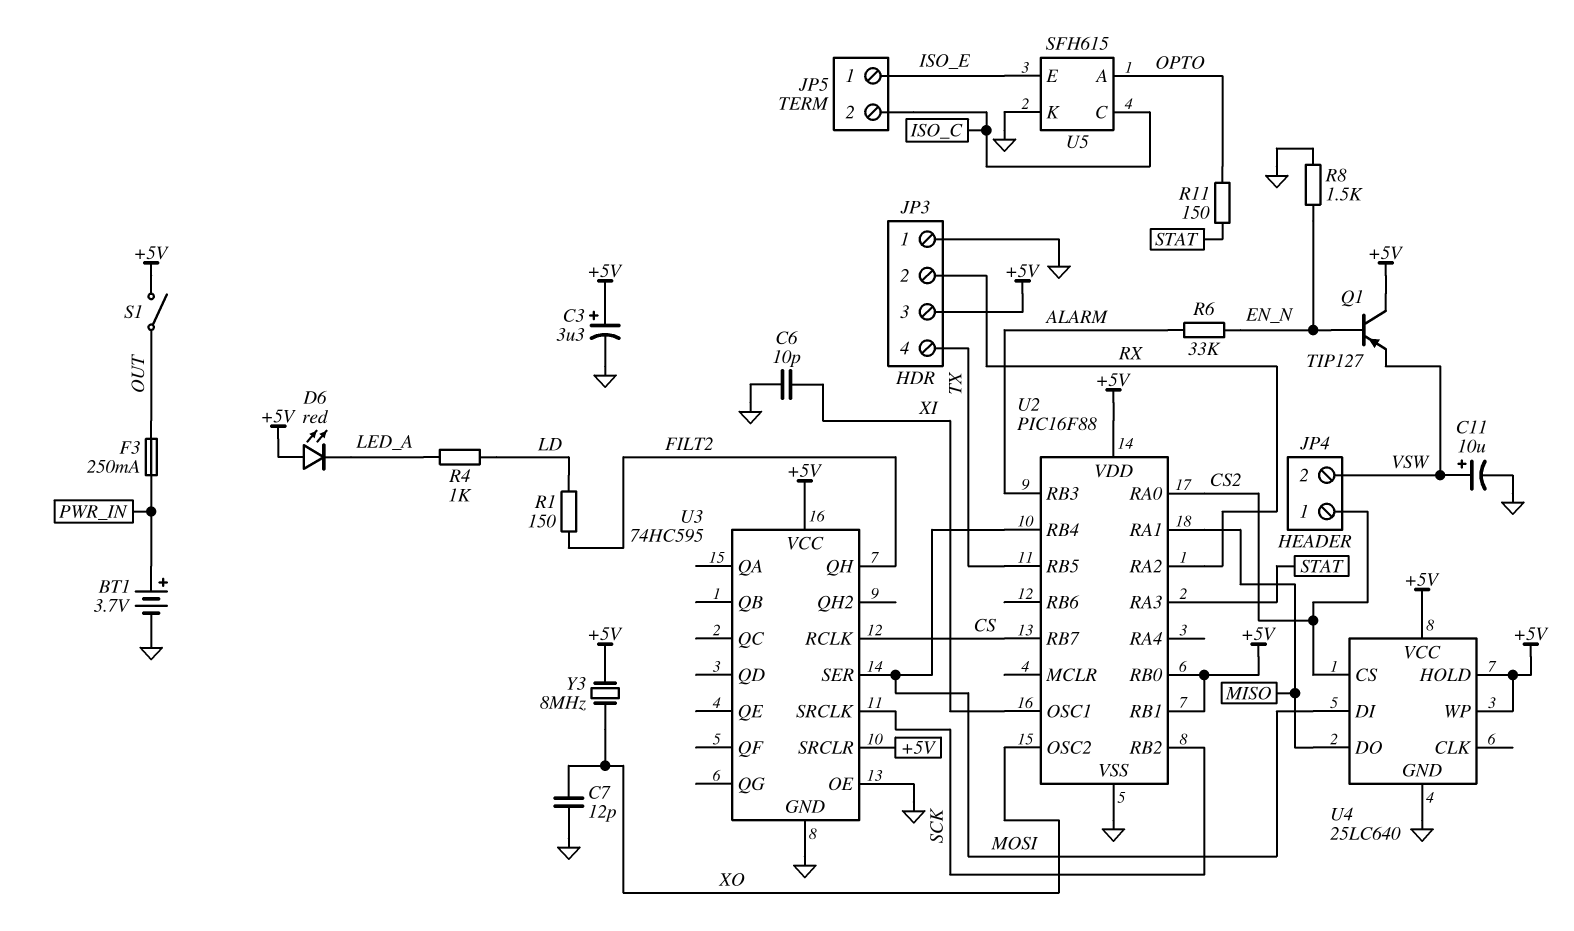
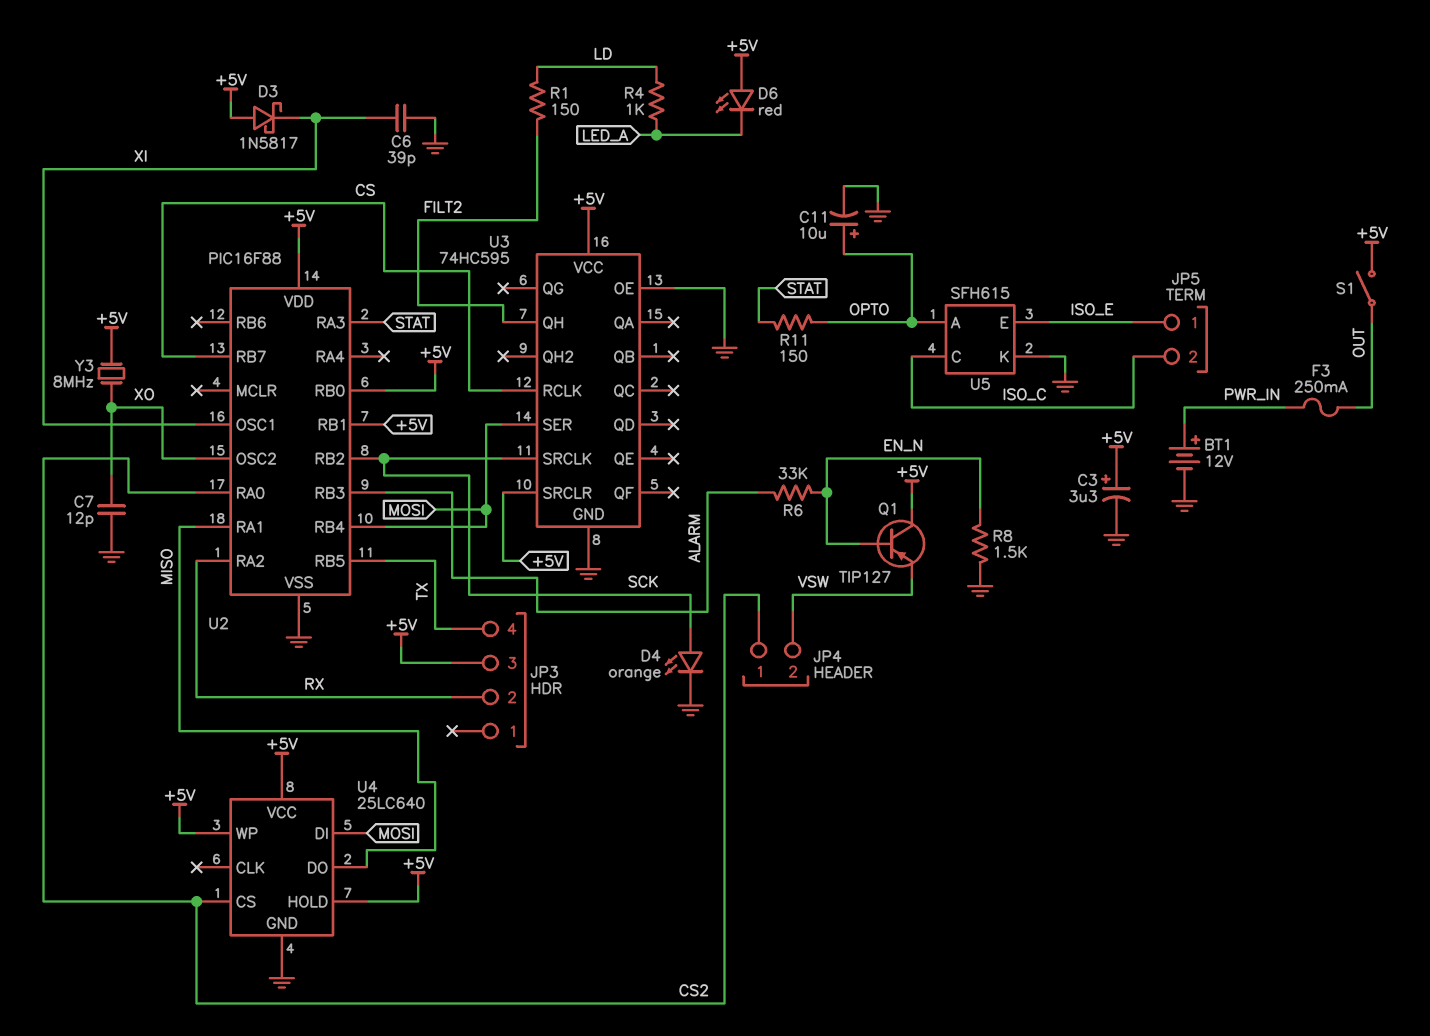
BT1: 3.7V (plus PWR_IN, minus GND) -> 12V (plus PWR_IN, minus GND)
C6: 10pF (GND, XI) -> 39pF (GND, XI)
C11: 10uF (plus VSW, minus GND) -> 10uF (plus OPTO, minus GND)
D3: none -> schottky 1N5817 (A +5V, K XI)
D4: none -> LED orange (A SCK, K GND)
JP3 pin 1: GND -> none

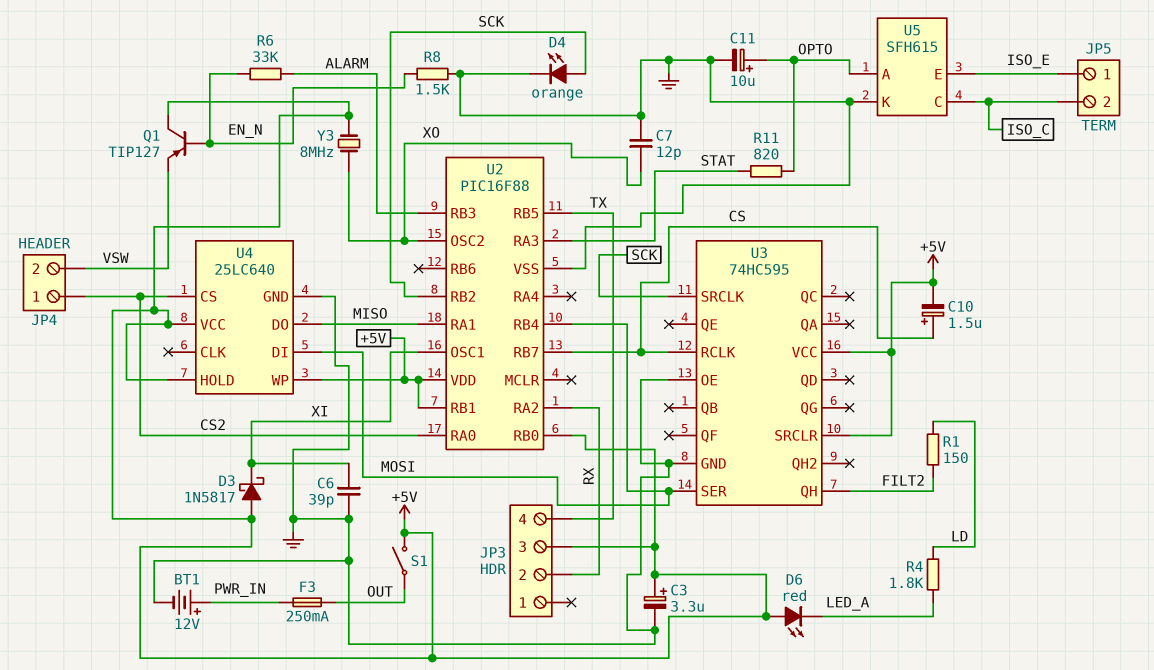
C10: none -> 1.5uF (plus CS, minus +5V)
R4: 1k (LD, LED_A) -> 1.8k (LD, LED_A)
R11: 150 (OPTO, STAT) -> 820 (OPTO, STAT)

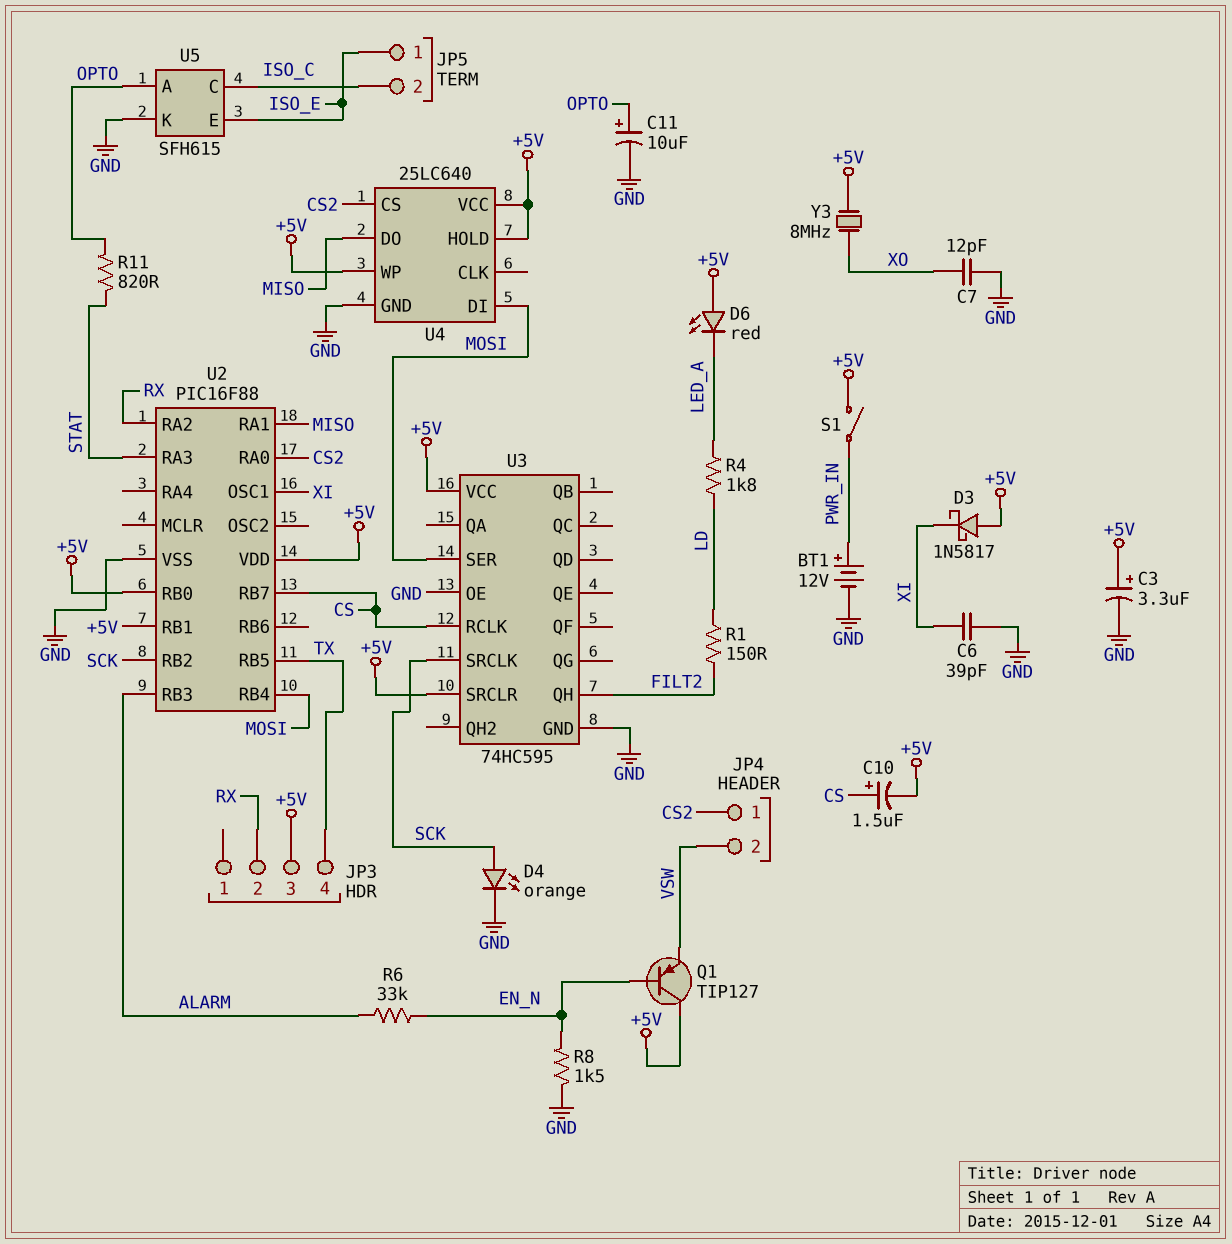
F3: 250mA (OUT, PWR_IN) -> none
S1: switch (+5V, OUT) -> switch (+5V, PWR_IN)
U2 pin OSC2: XO -> none

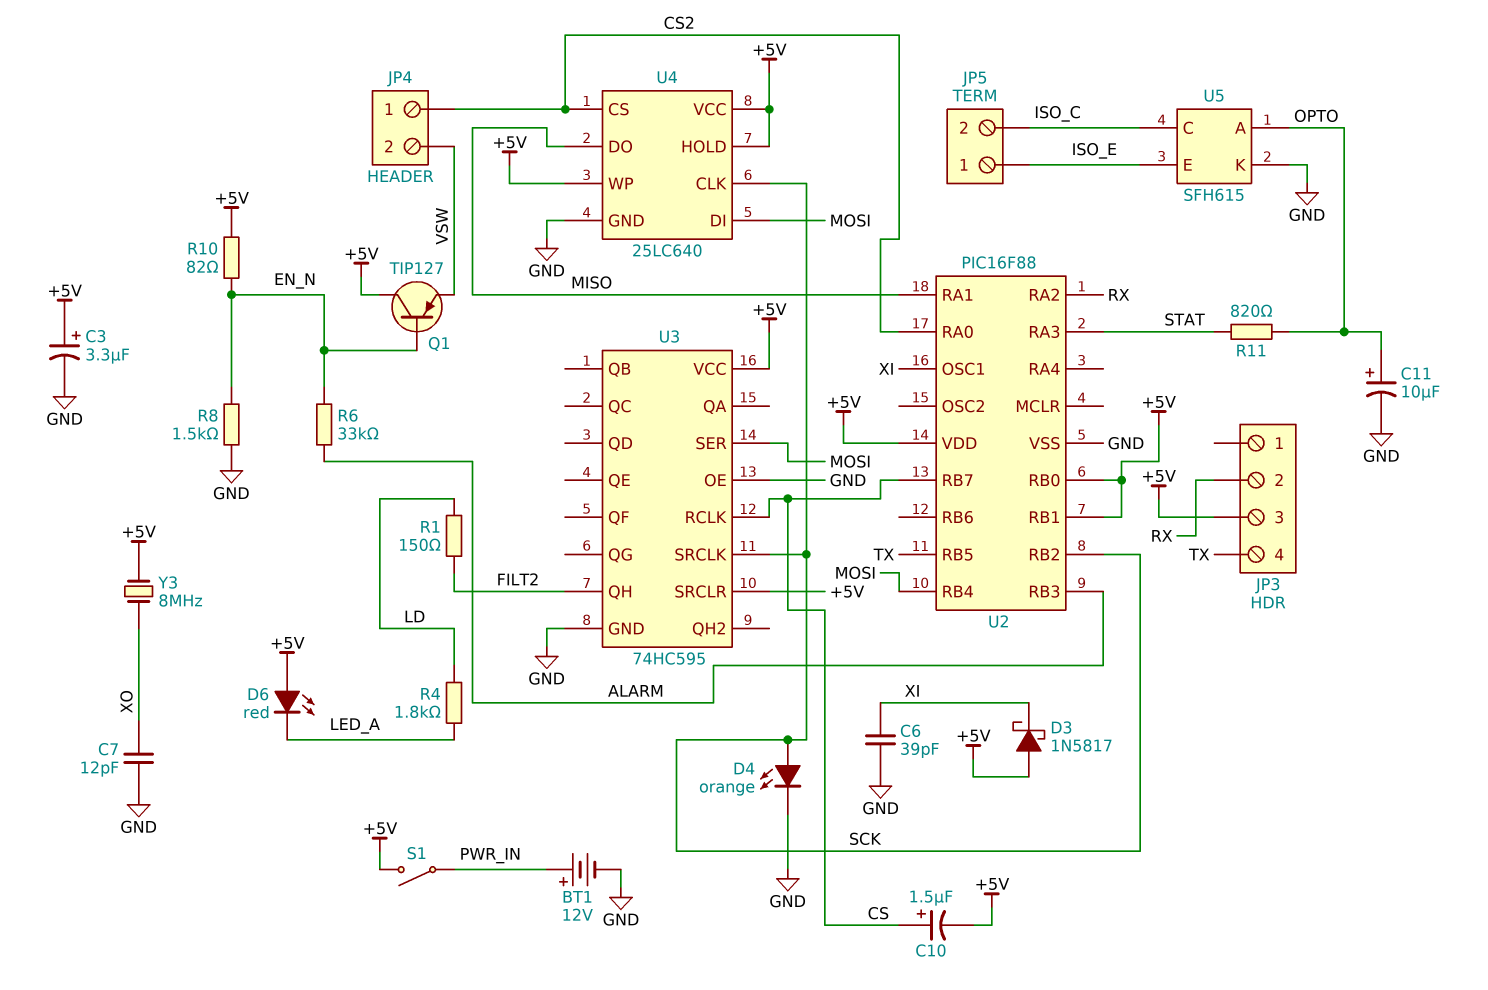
R10: none -> 82 (+5V, EN_N)
U4 pin CLK: none -> SCK

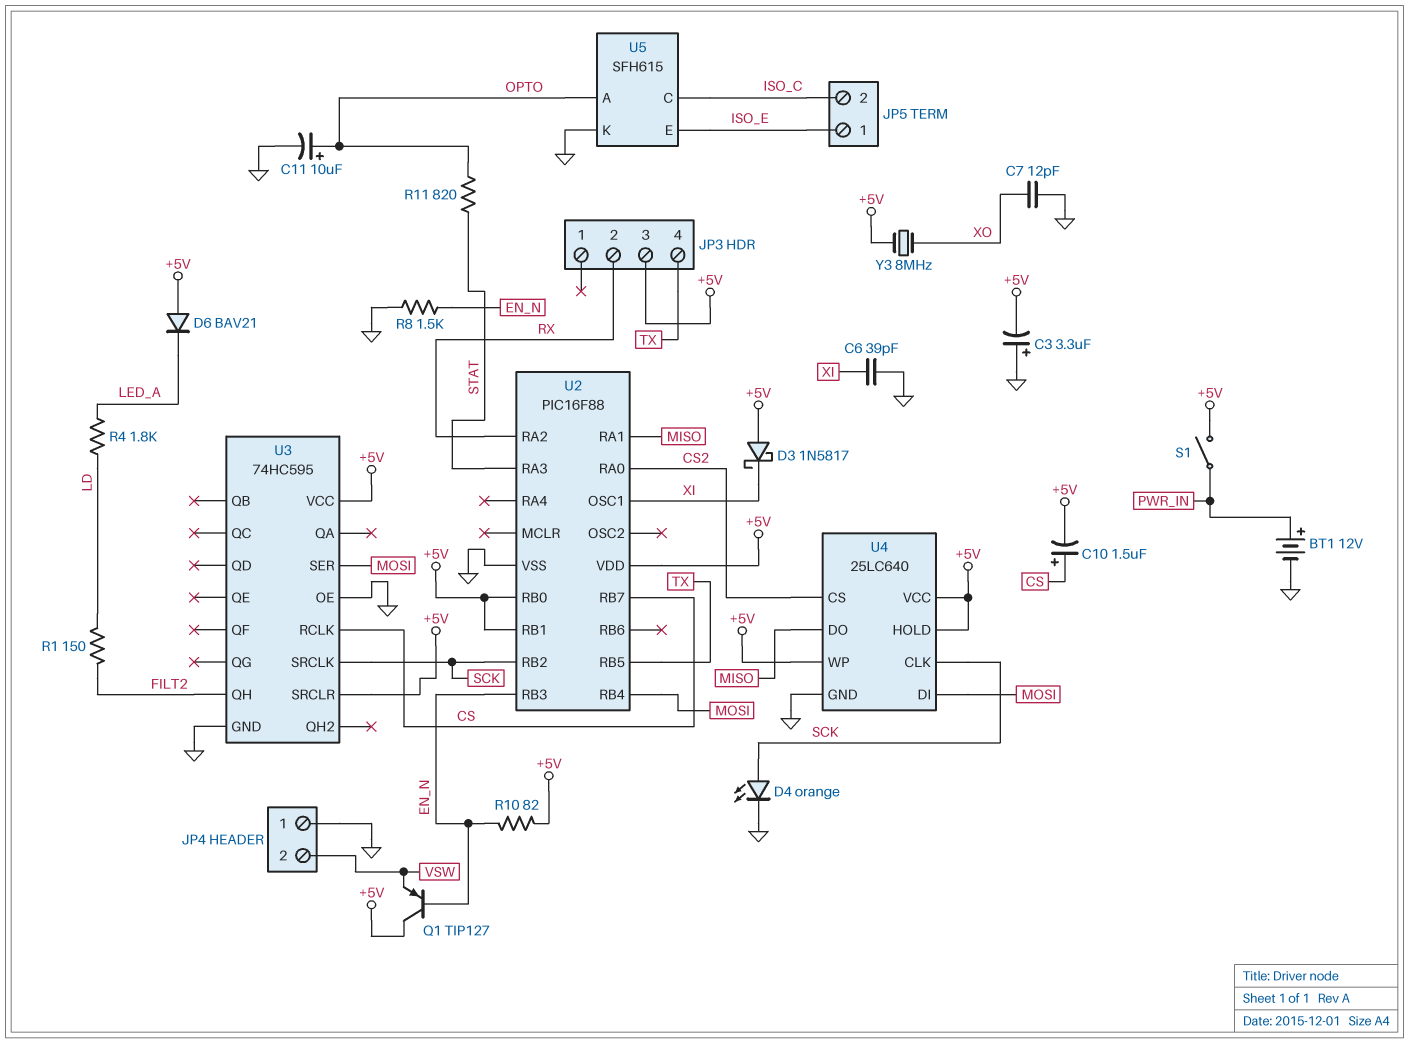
C3: 3.3uF (plus +5V, minus GND) -> 3.3uF (plus GND, minus +5V)
D6: LED red (A +5V, K LED_A) -> diode BAV21 (A +5V, K LED_A)
JP4 pin 1: CS2 -> GND
R6: 33k (ALARM, EN_N) -> none
U2 pin RB3: ALARM -> EN_N

